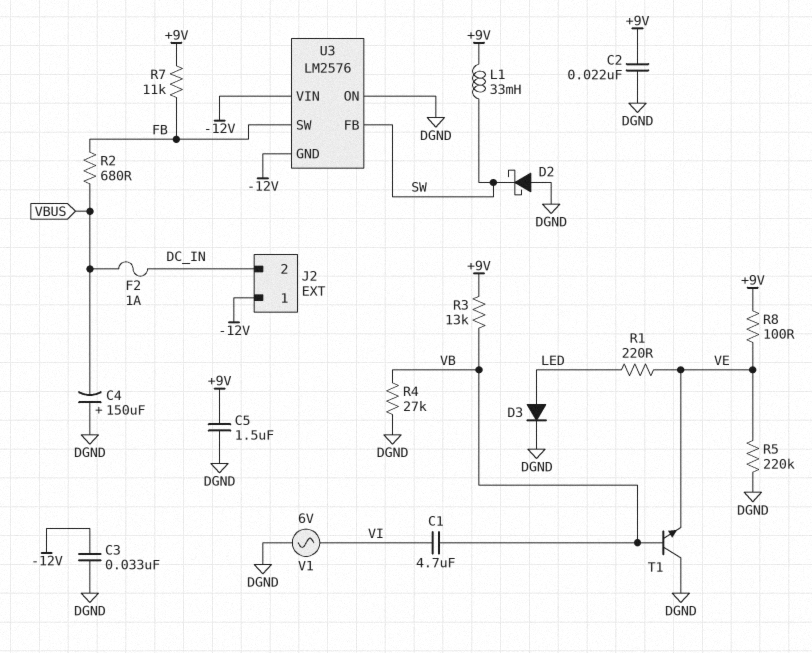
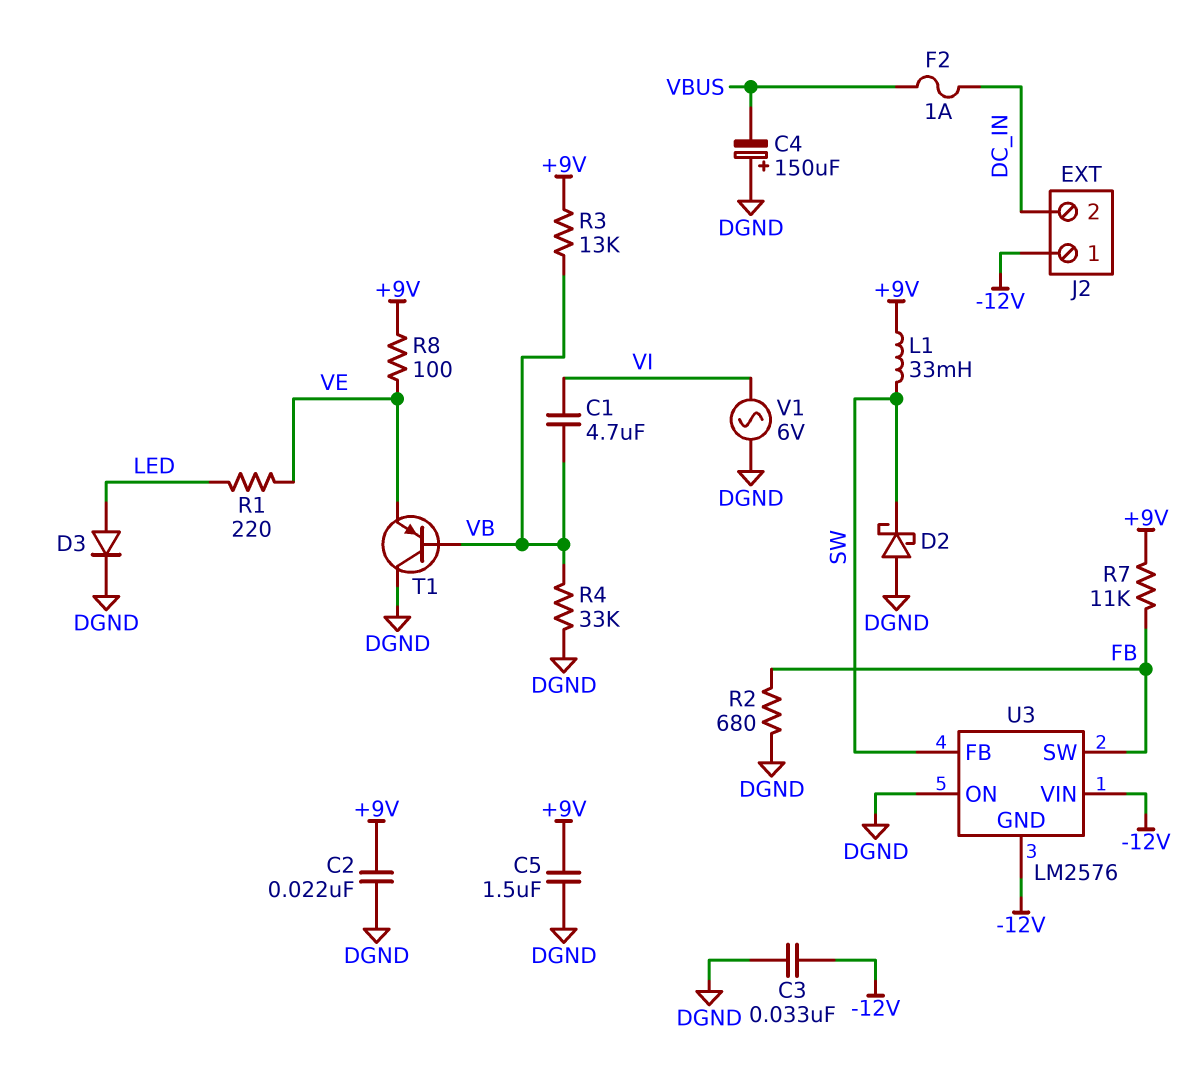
R2: 680 (FB, VBUS) -> 680 (DGND, FB)
R4: 27k (DGND, VB) -> 33k (DGND, VB)
R5: 220k (DGND, VE) -> none
T1: NPN (B VB, C DGND, E VE) -> PNP (B VB, C DGND, E VE)

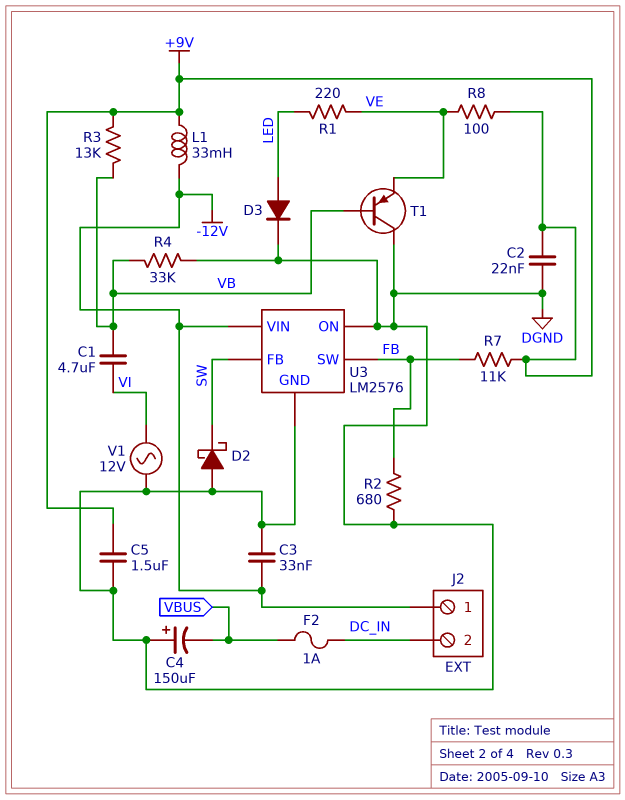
L1: 33mH (+9V, SW) -> 33mH (+9V, -12V)
U3 pin GND: -12V -> DGND
V1: AC 6V (DGND, VI) -> AC 12V (DGND, VI)

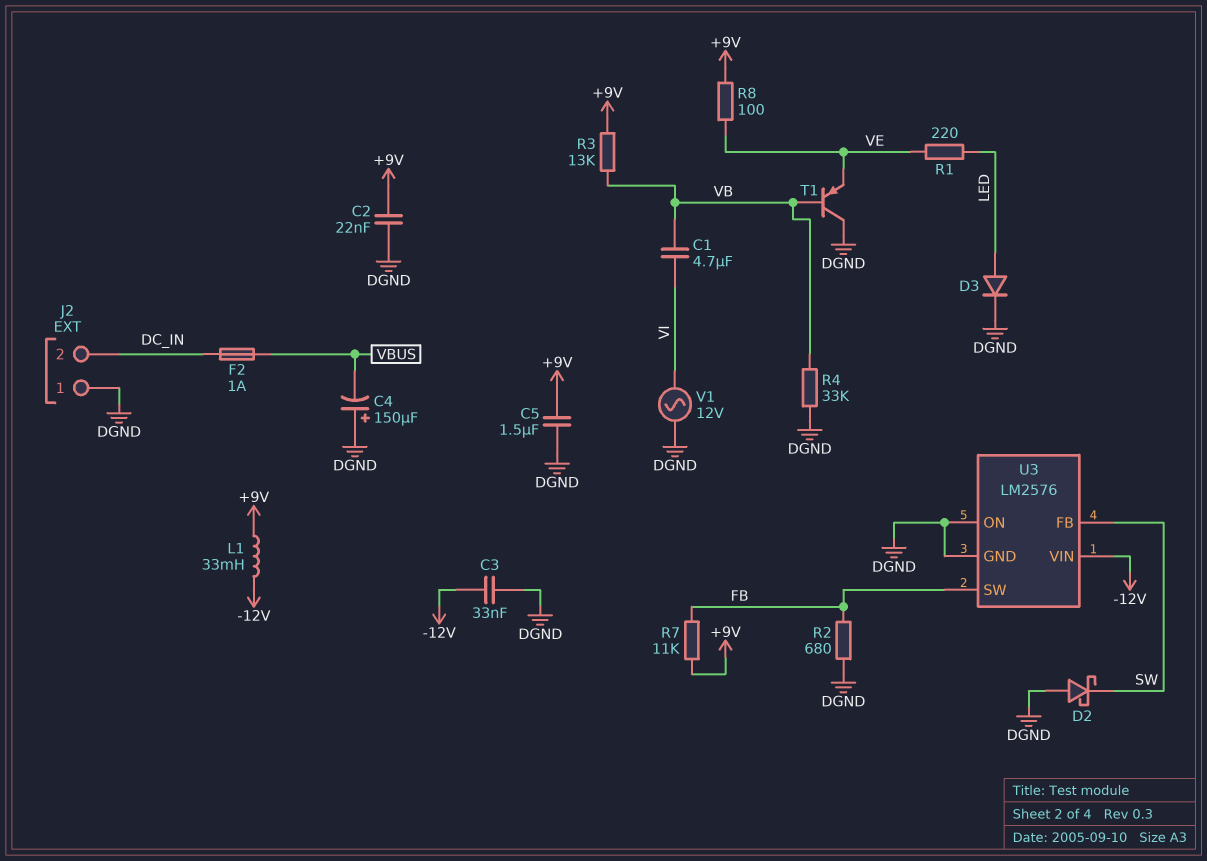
J2 pin 1: -12V -> DGND

